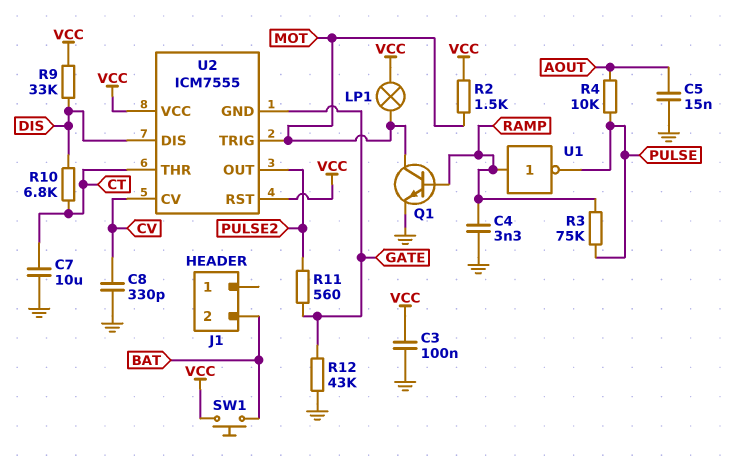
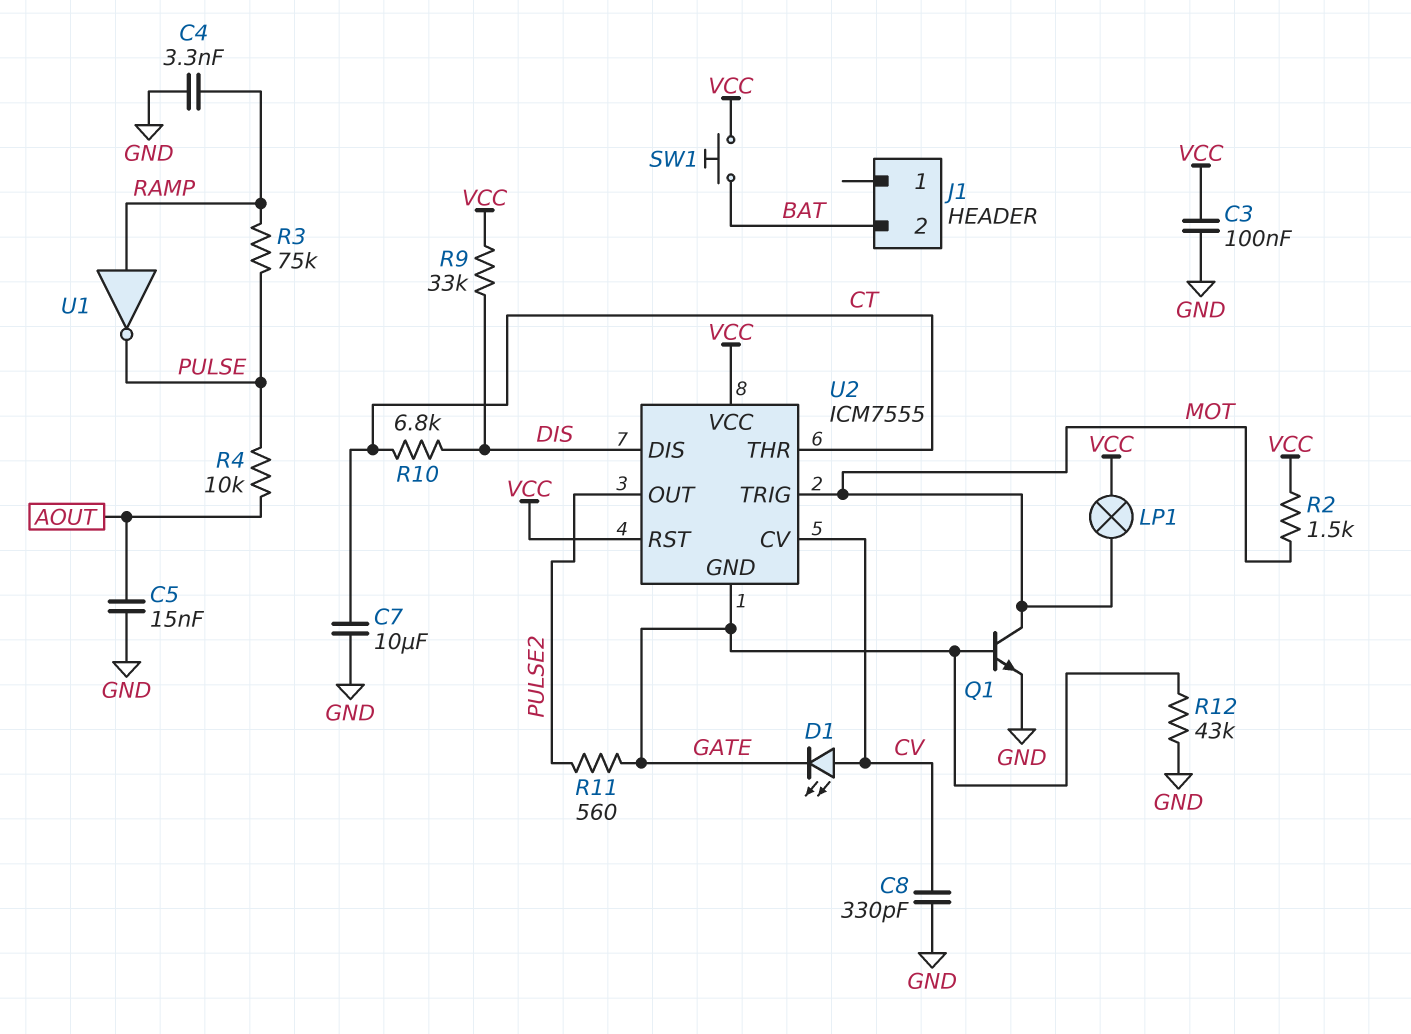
D1: none -> LED (A CV, K GATE)
Q1: NPN (B RAMP, C MOT, E GND) -> NPN (B GATE, C MOT, E GND)

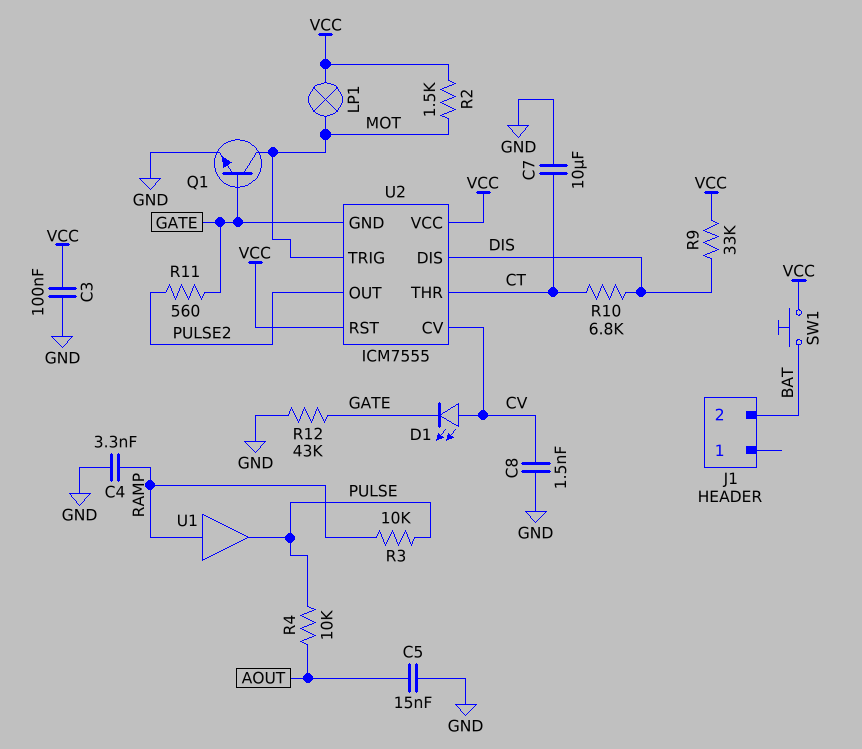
C8: 330pF (CV, GND) -> 1.5nF (CV, GND)
R3: 75k (PULSE, RAMP) -> 10k (PULSE, RAMP)
U1: NOT (in RAMP, out PULSE) -> buffer (in RAMP, out PULSE)

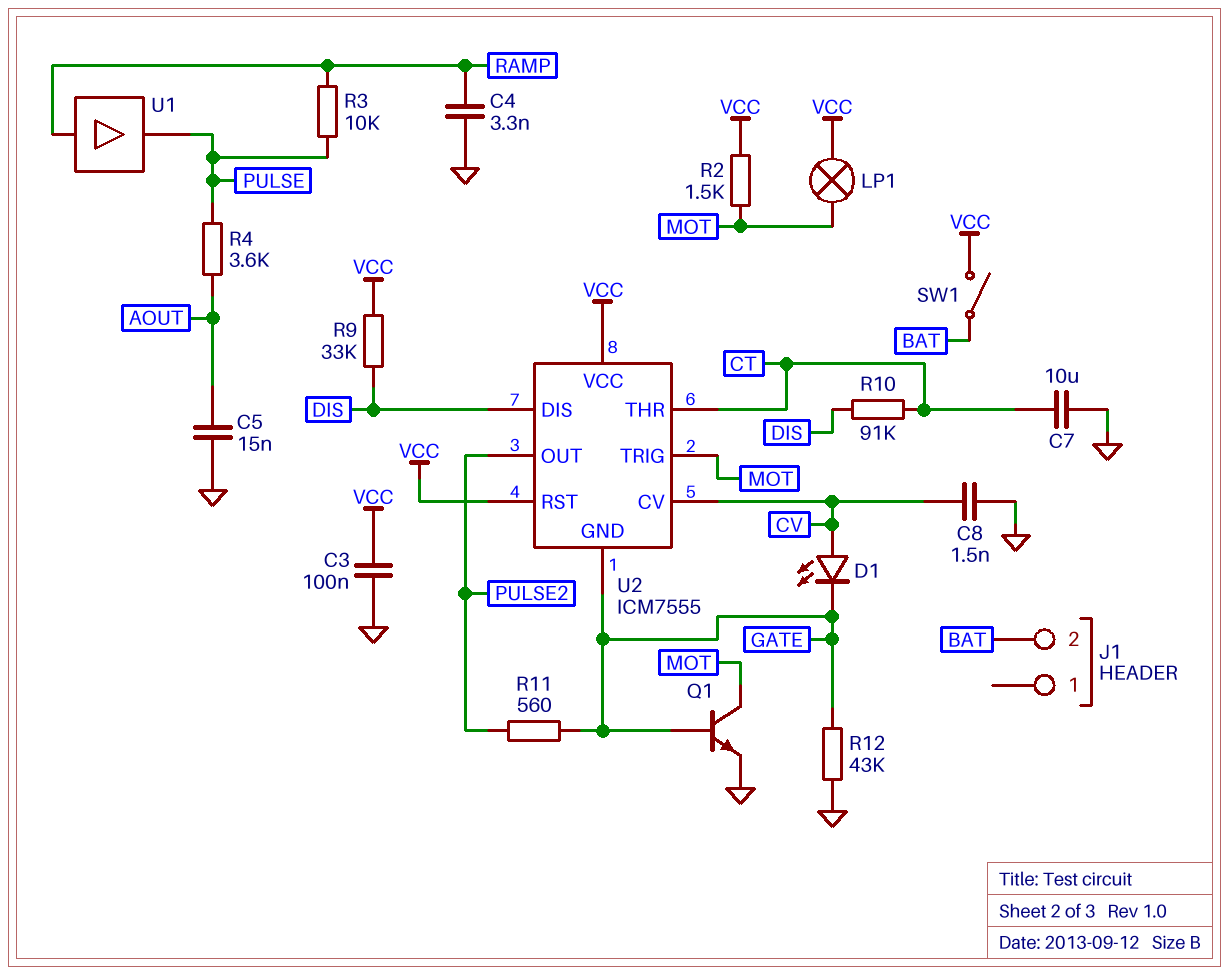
R4: 10k (AOUT, PULSE) -> 3.6k (AOUT, PULSE)
R10: 6.8k (CT, DIS) -> 91k (CT, DIS)
SW1: button (BAT, VCC) -> switch (BAT, VCC)

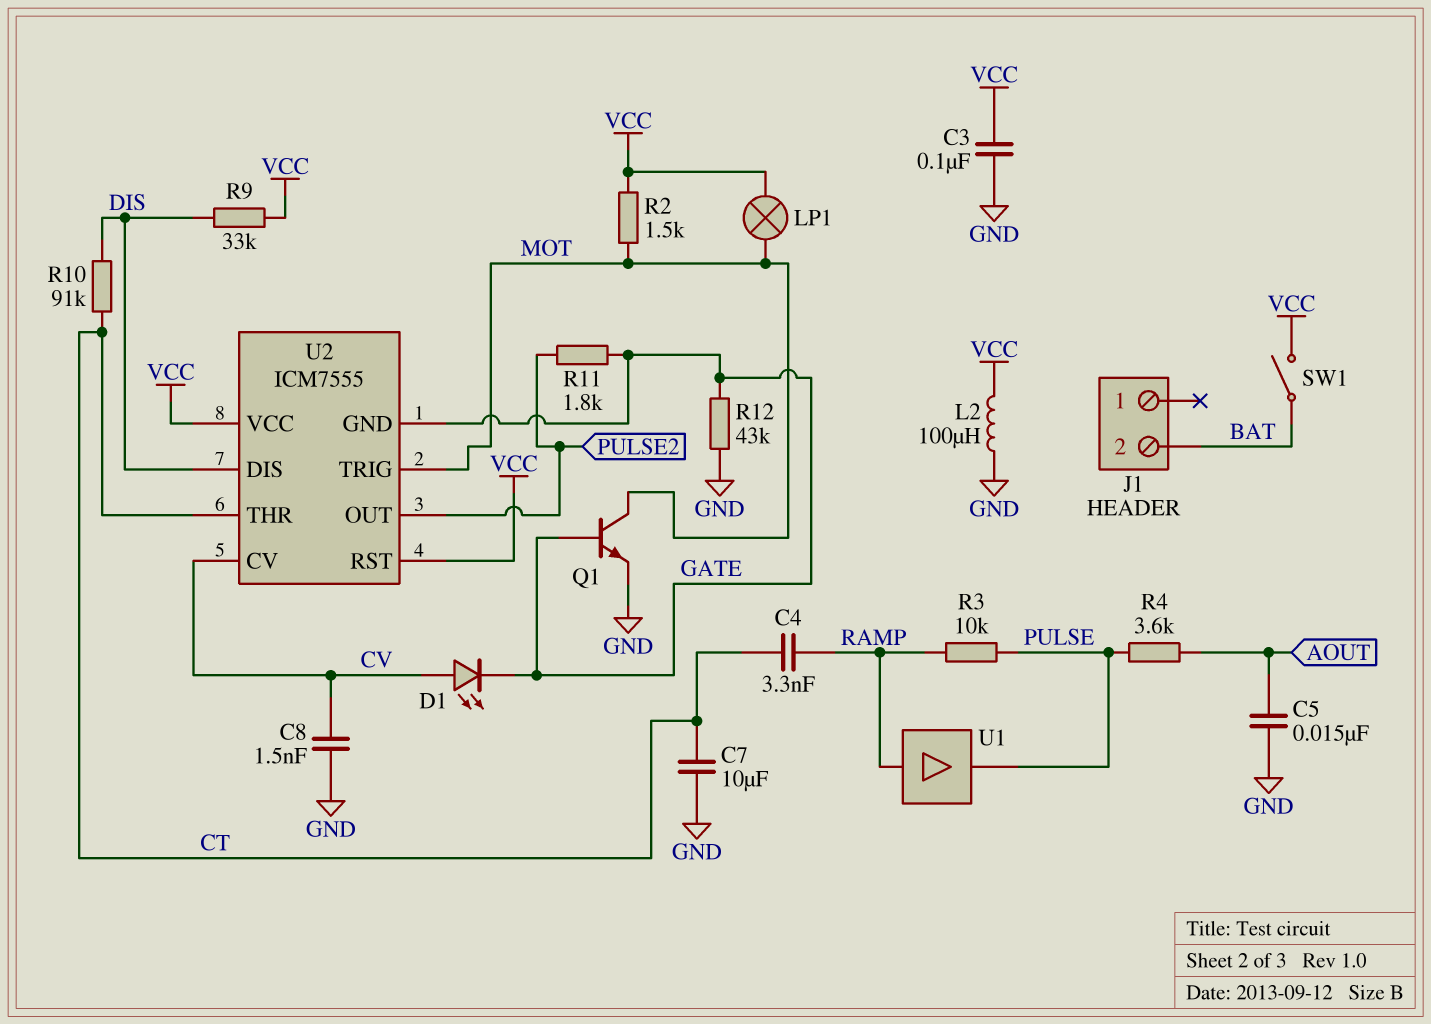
C4: 3.3nF (GND, RAMP) -> 3.3nF (CT, RAMP)
L2: none -> 100uH (GND, VCC)
R11: 560 (GATE, PULSE2) -> 1.8k (GATE, PULSE2)

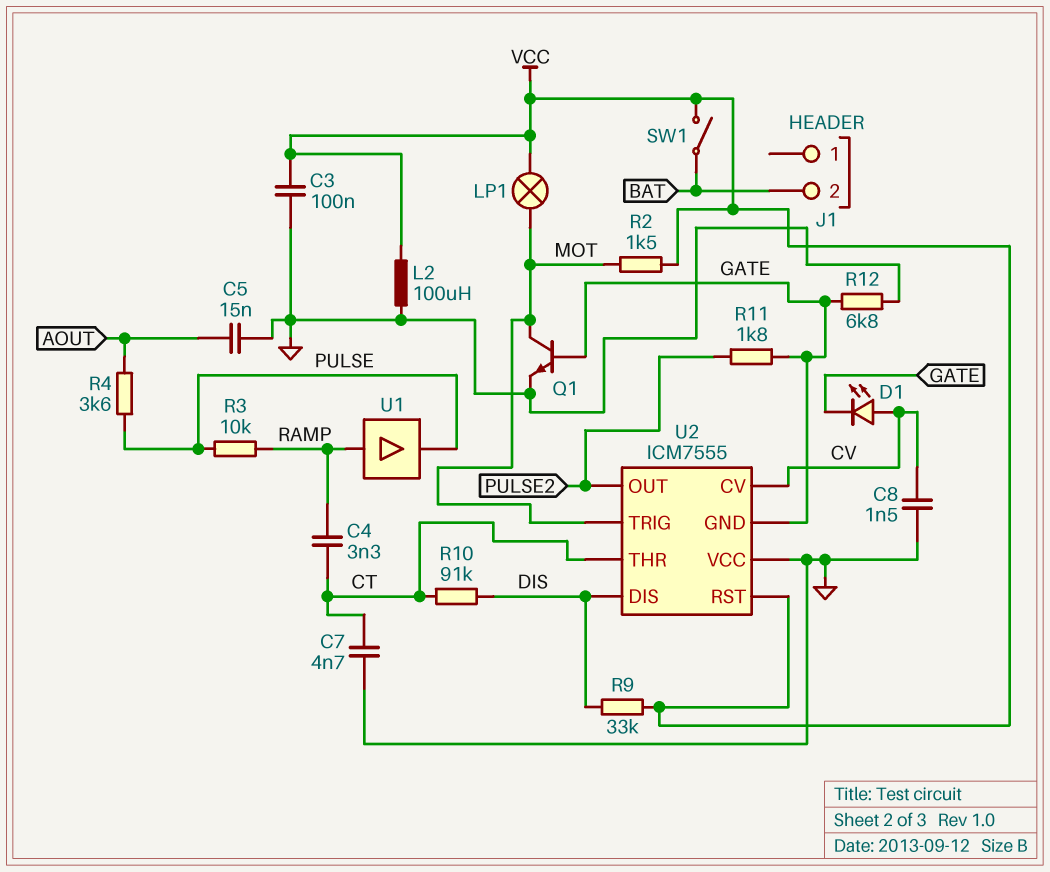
C7: 10uF (CT, GND) -> 4.7nF (CT, GND)
R12: 43k (GATE, GND) -> 6.8k (GATE, GND)
U2 pin VCC: VCC -> GND

